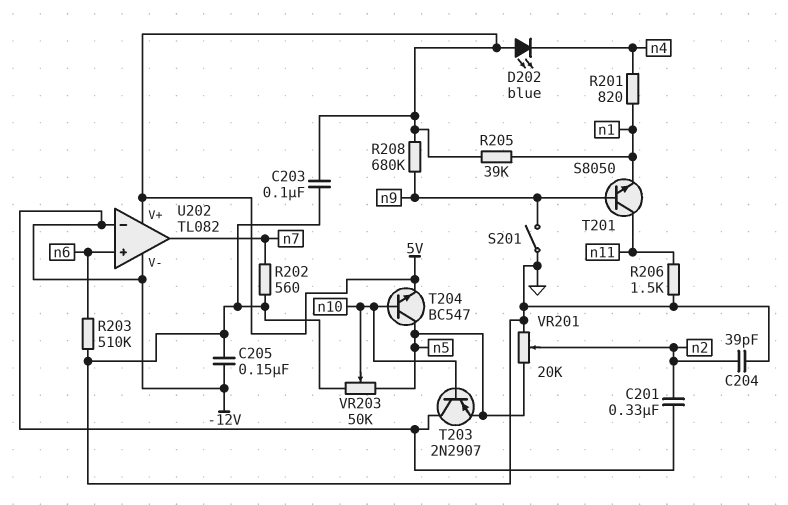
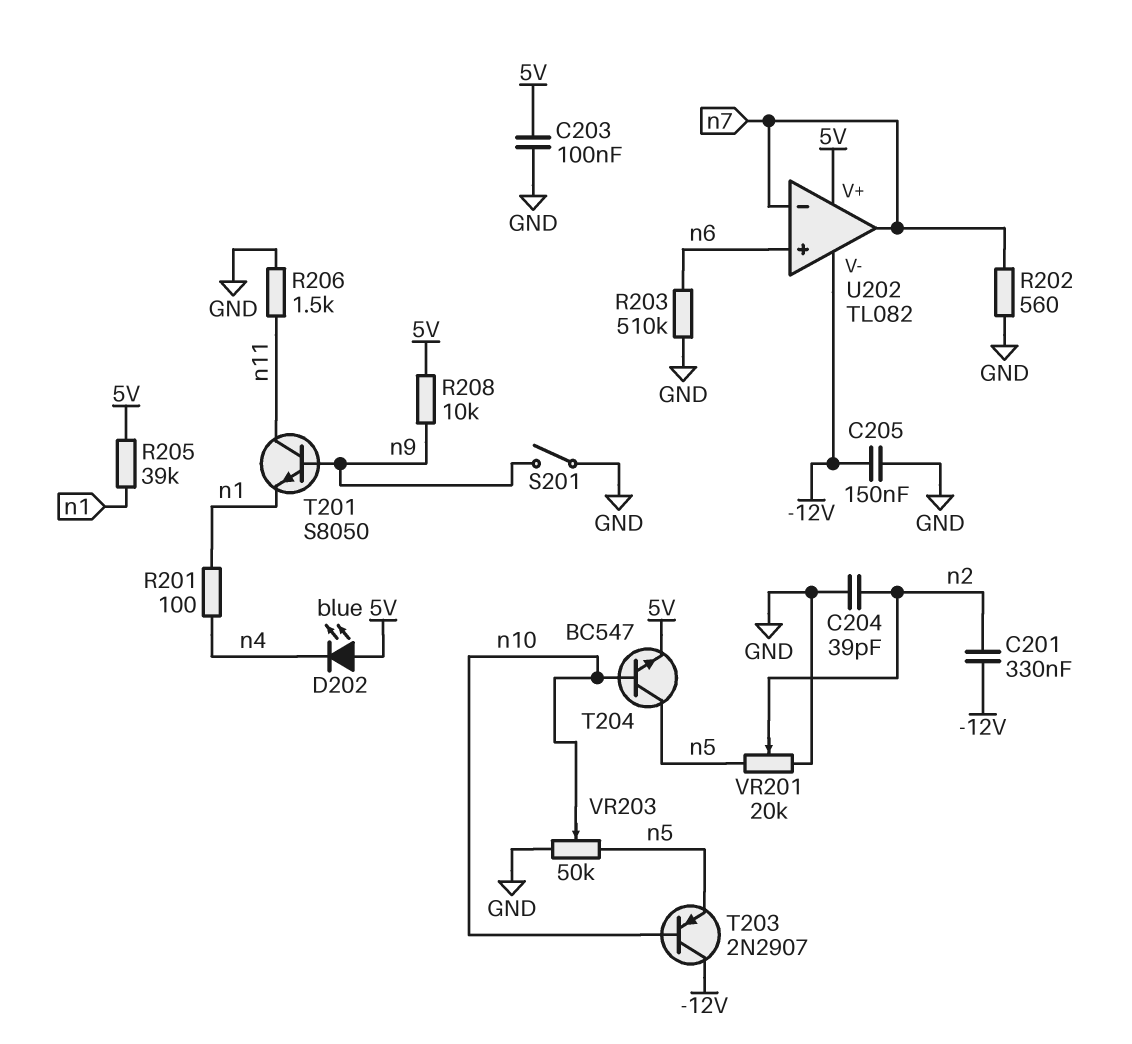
R201: 820 (n1, n4) -> 100 (n1, n4)
R208: 680k (5V, n9) -> 10k (5V, n9)
U202 pin in-: -12V -> n7

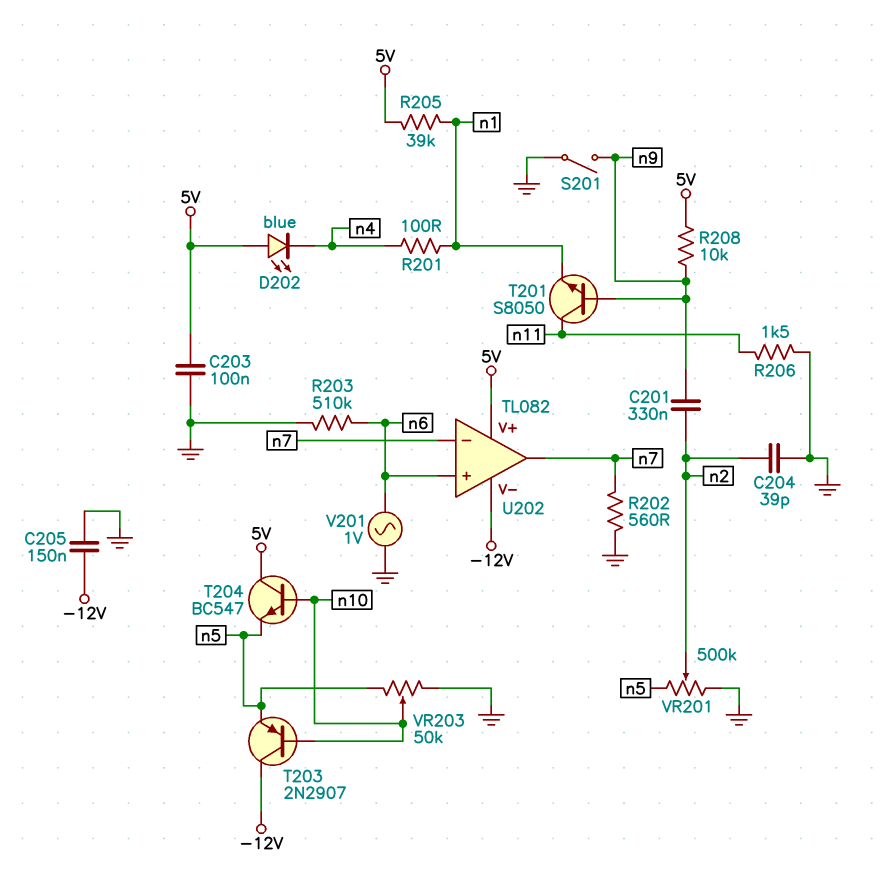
C201: 330nF (-12V, n2) -> 330nF (n2, n9)
T204: NPN BC547 (B n10, C n5, E 5V) -> NPN BC547 (B n10, C 5V, E n5)
V201: none -> AC 1V (GND, n6)
VR201: 20k (GND, n5, wiper n2) -> 500k (GND, n5, wiper n2)

